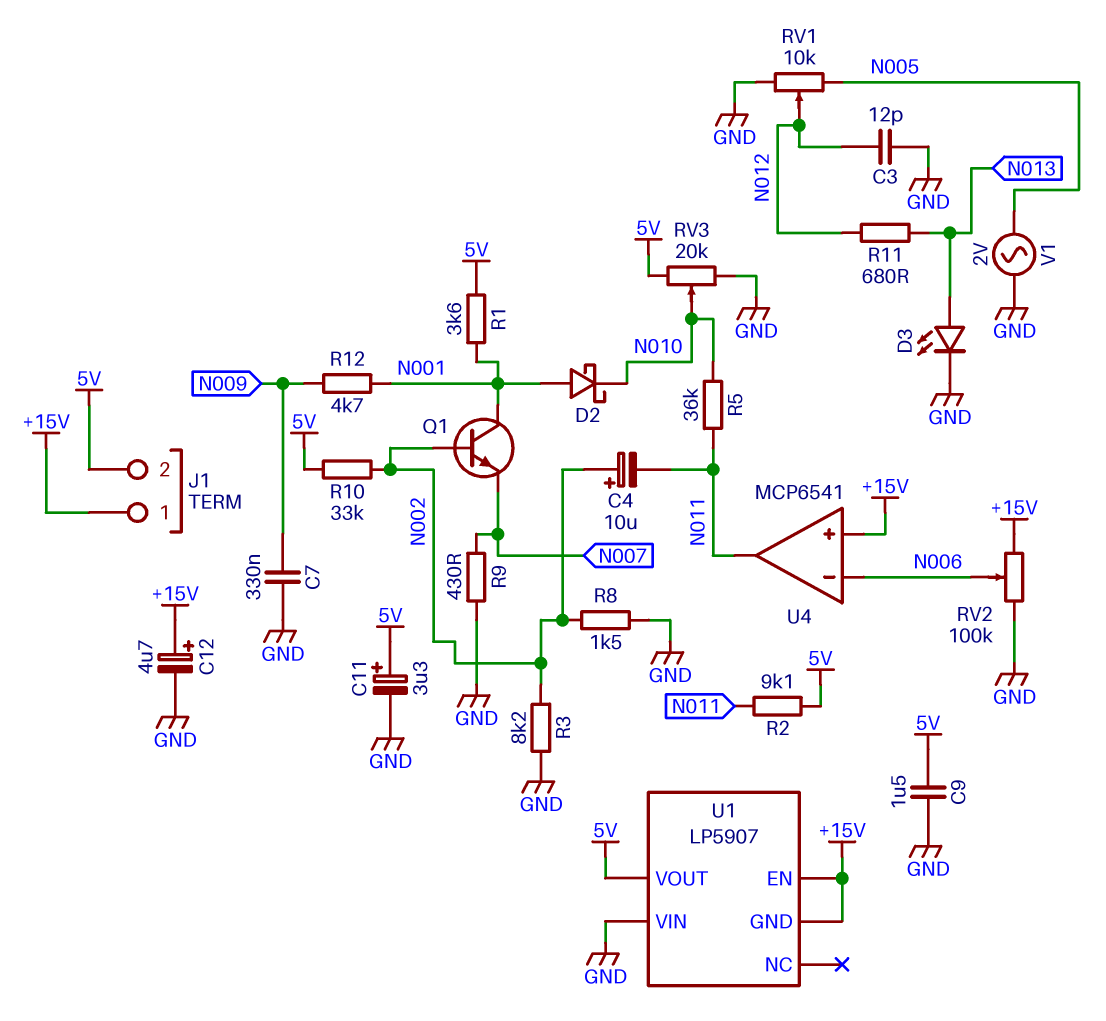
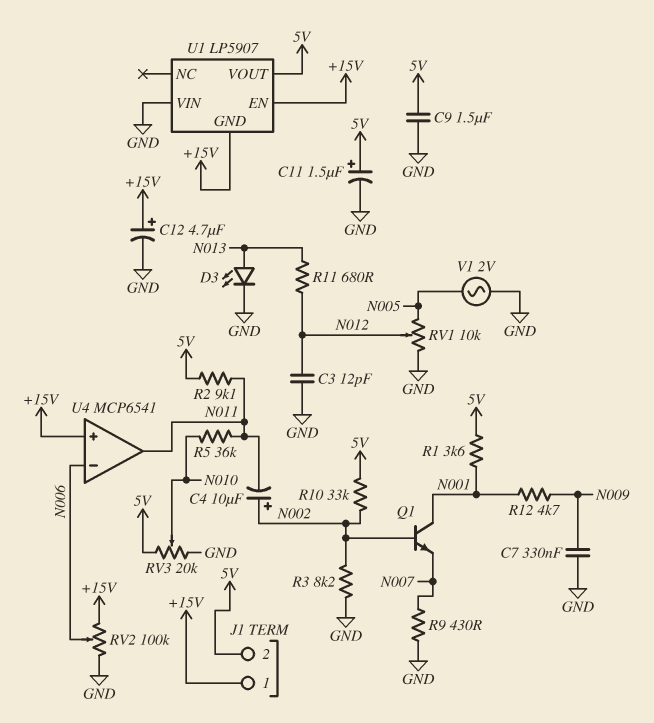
C11: 3.3uF (plus 5V, minus GND) -> 1.5uF (plus 5V, minus GND)
D2: schottky (A N001, K N010) -> none
R8: 1.5k (GND, N002) -> none

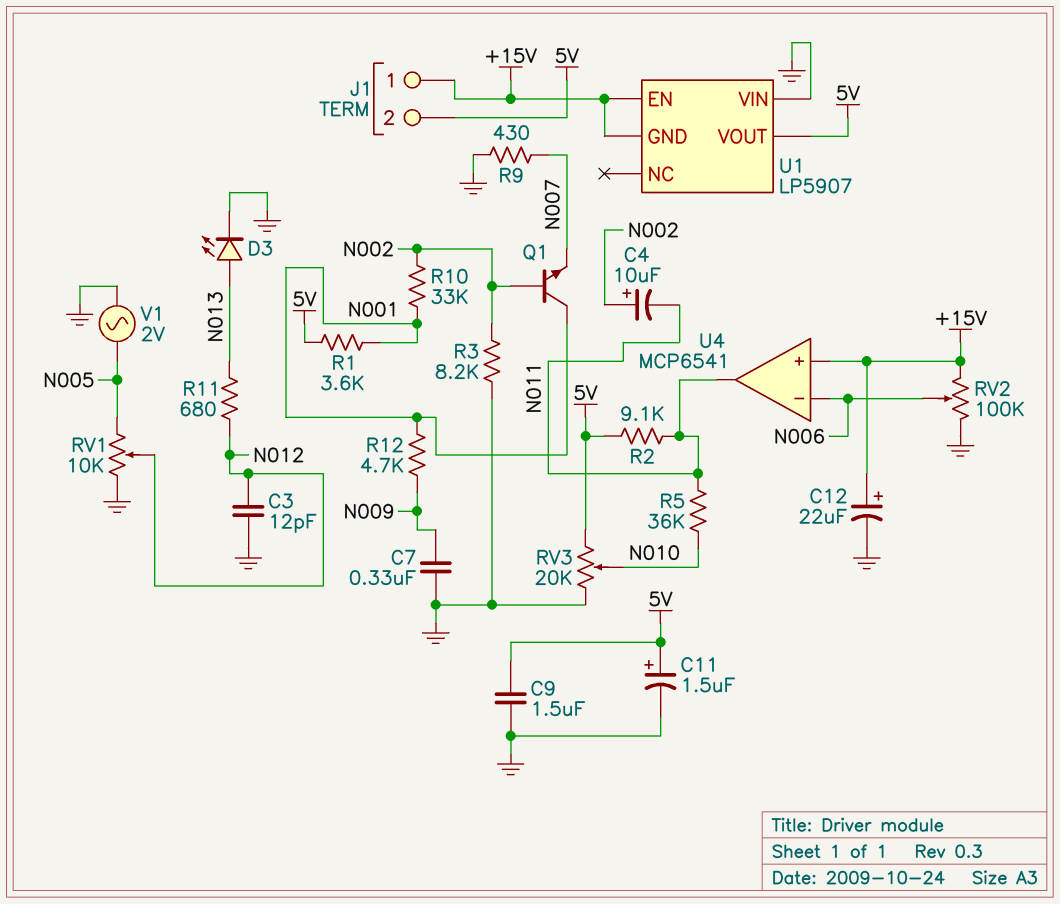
C12: 4.7uF (plus +15V, minus GND) -> 22uF (plus +15V, minus GND)
R10: 33k (5V, N002) -> 33k (N001, N002)

